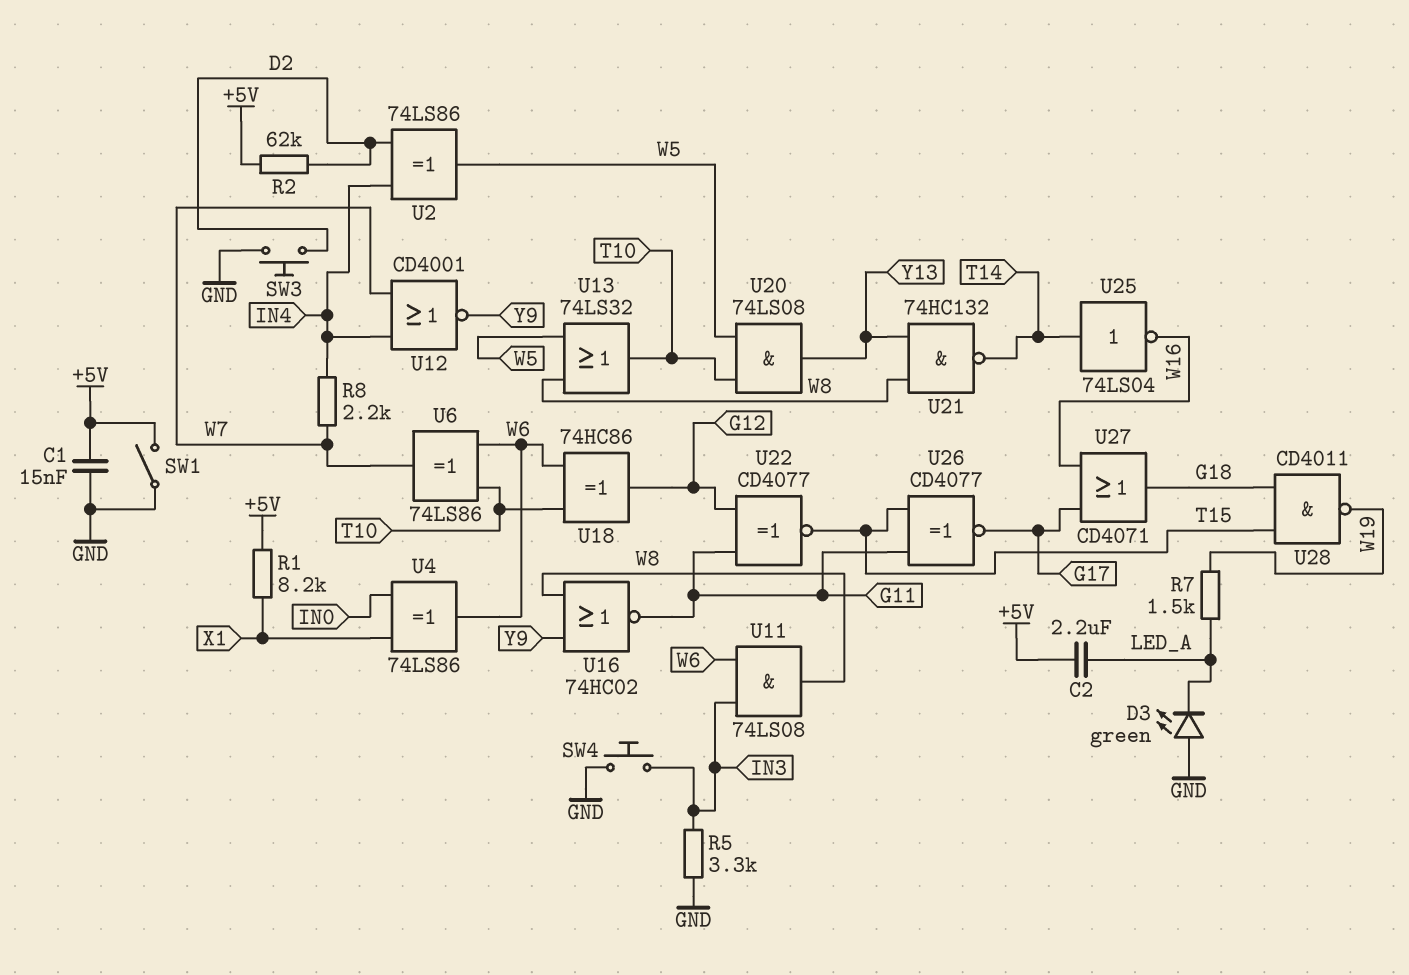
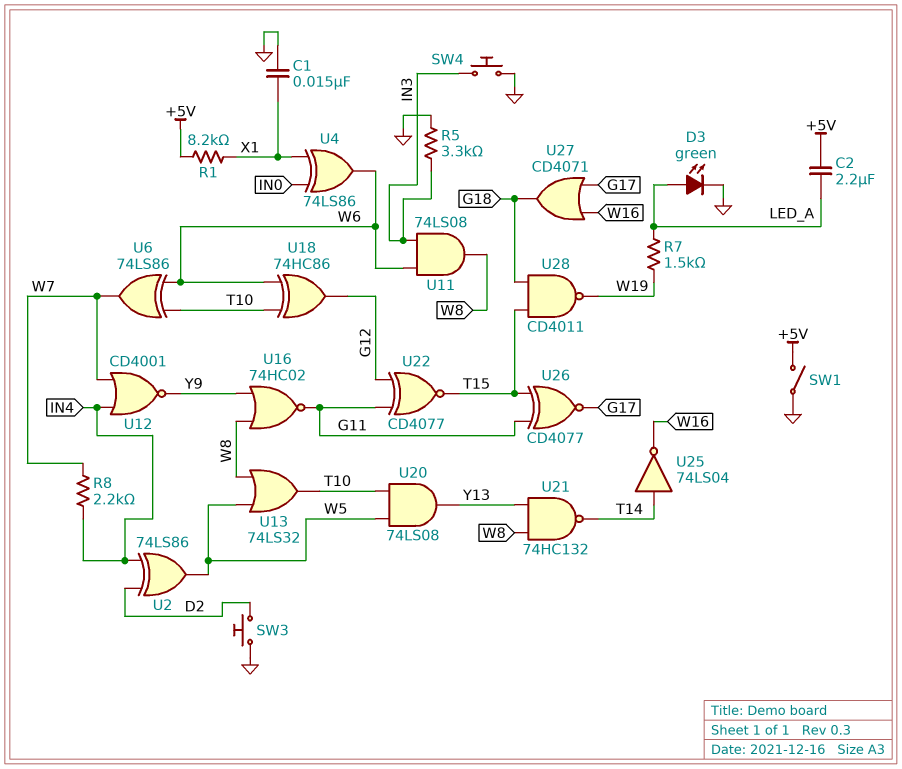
C1: 15nF (+5V, GND) -> 15nF (GND, X1)
D3: LED green (A GND, K LED_A) -> LED green (A LED_A, K GND)
R2: 62k (+5V, D2) -> none

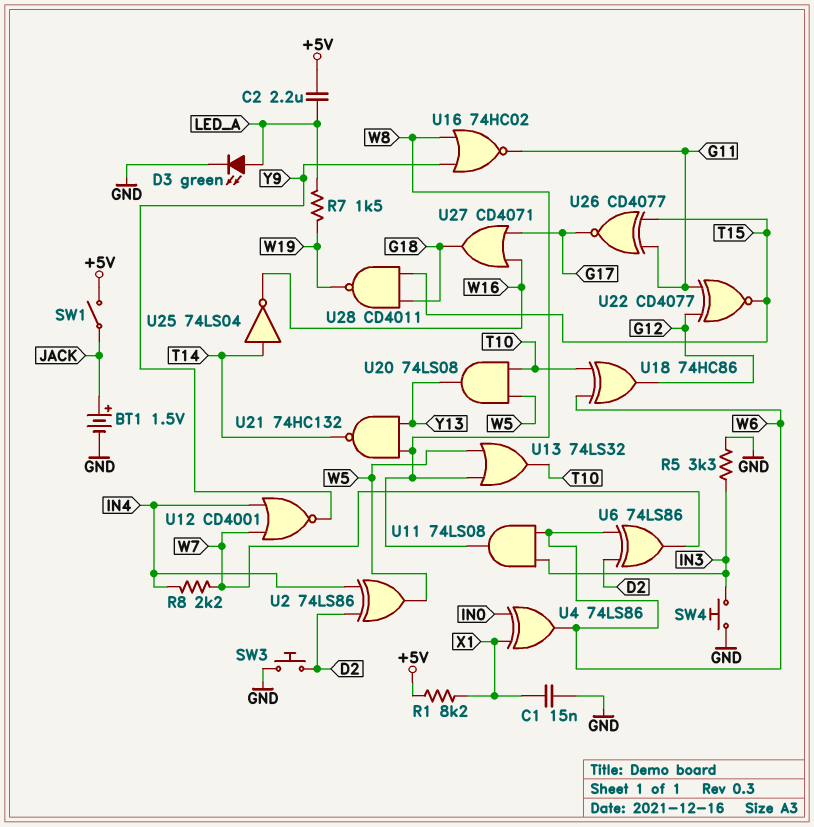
BT1: none -> 1.5V (plus JACK, minus GND)
SW1: switch (+5V, GND) -> switch (+5V, JACK)
U6: XOR 74LS86 (in T10, in W6, out W7) -> XOR 74LS86 (in D2, in W6, out W7)

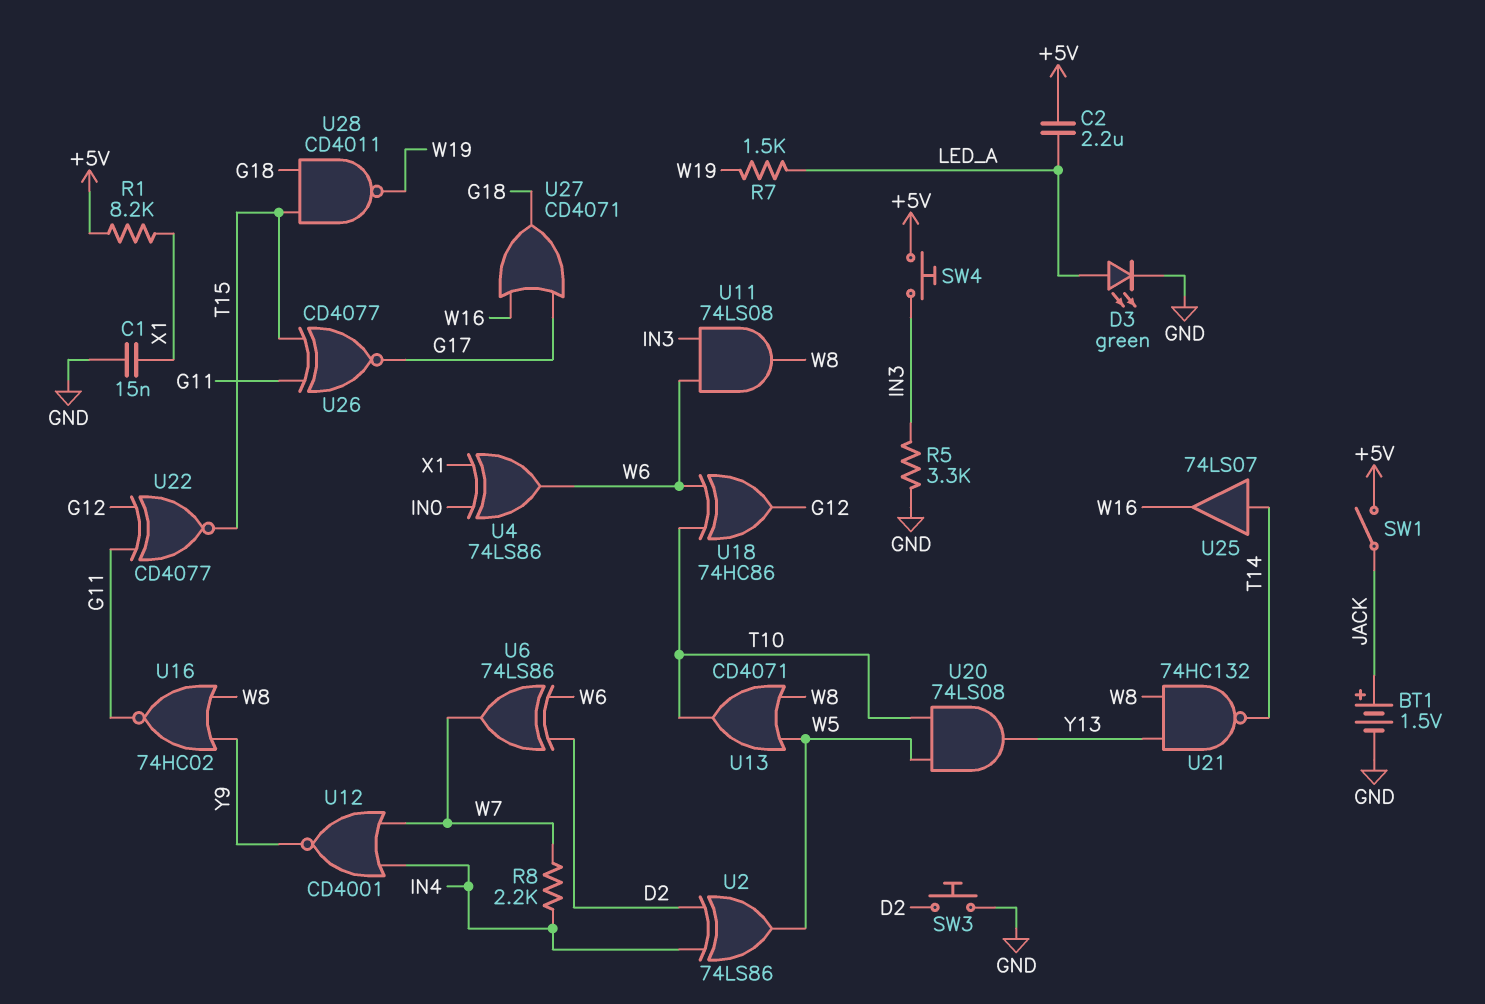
SW4: button (GND, IN3) -> button (+5V, IN3)
U13: OR 74LS32 (in W5, in W8, out T10) -> OR CD4071 (in W5, in W8, out T10)
U25: NOT 74LS04 (in T14, out W16) -> buffer 74LS07 (in T14, out W16)

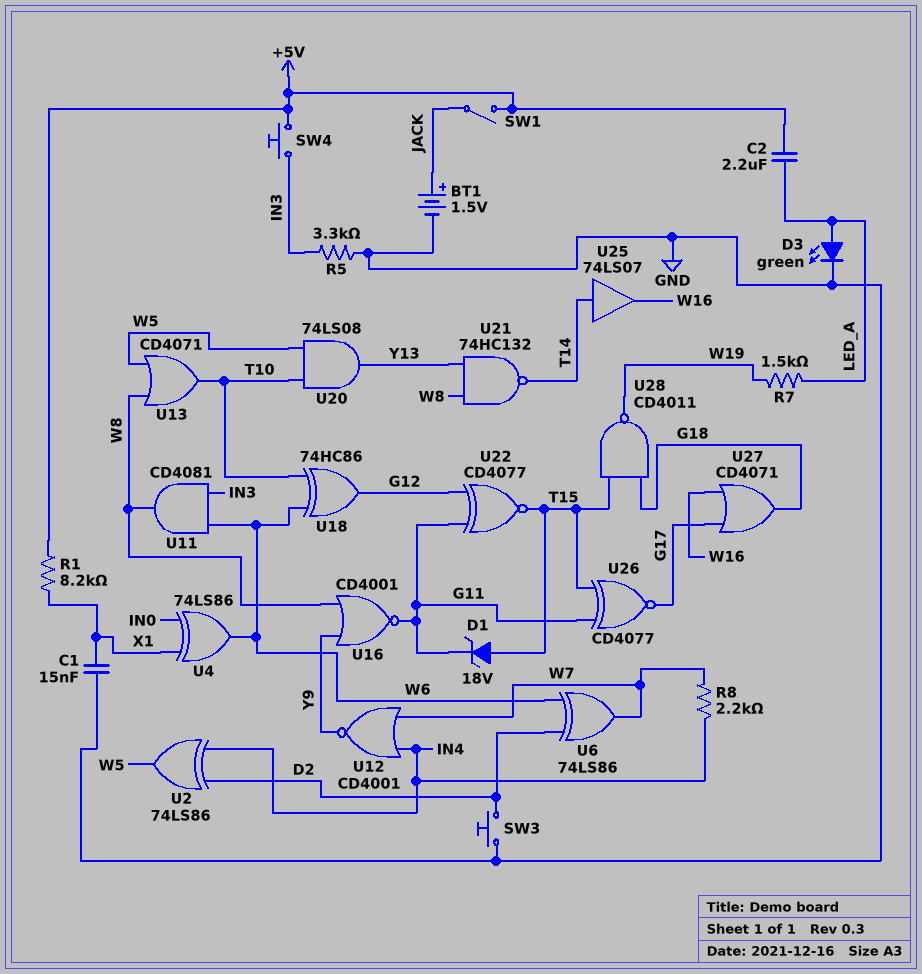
D1: none -> zener 18V (A T15, K G11)
U11: AND 74LS08 (in IN3, in W6, out W8) -> AND CD4081 (in IN3, in W6, out W8)
U16: NOR 74HC02 (in W8, in Y9, out G11) -> NOR CD4001 (in W8, in Y9, out G11)

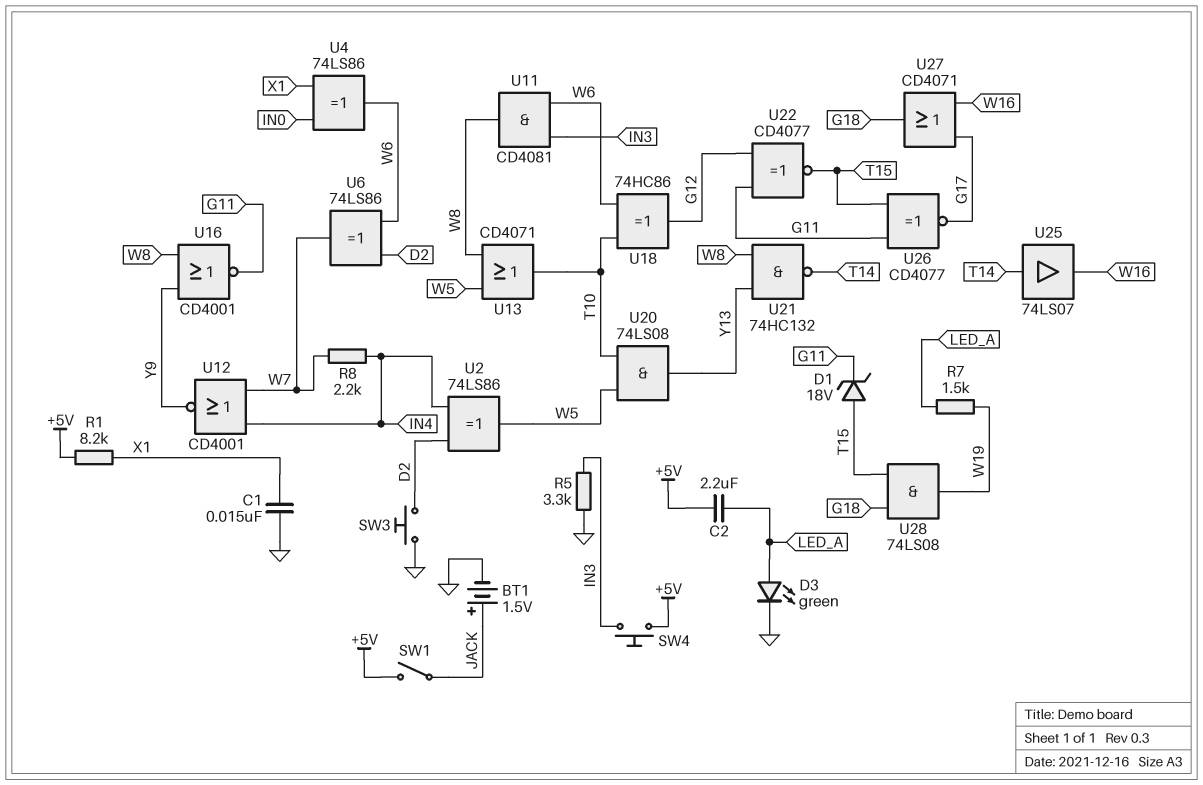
U28: NAND CD4011 (in G18, in T15, out W19) -> AND 74LS08 (in G18, in T15, out W19)

